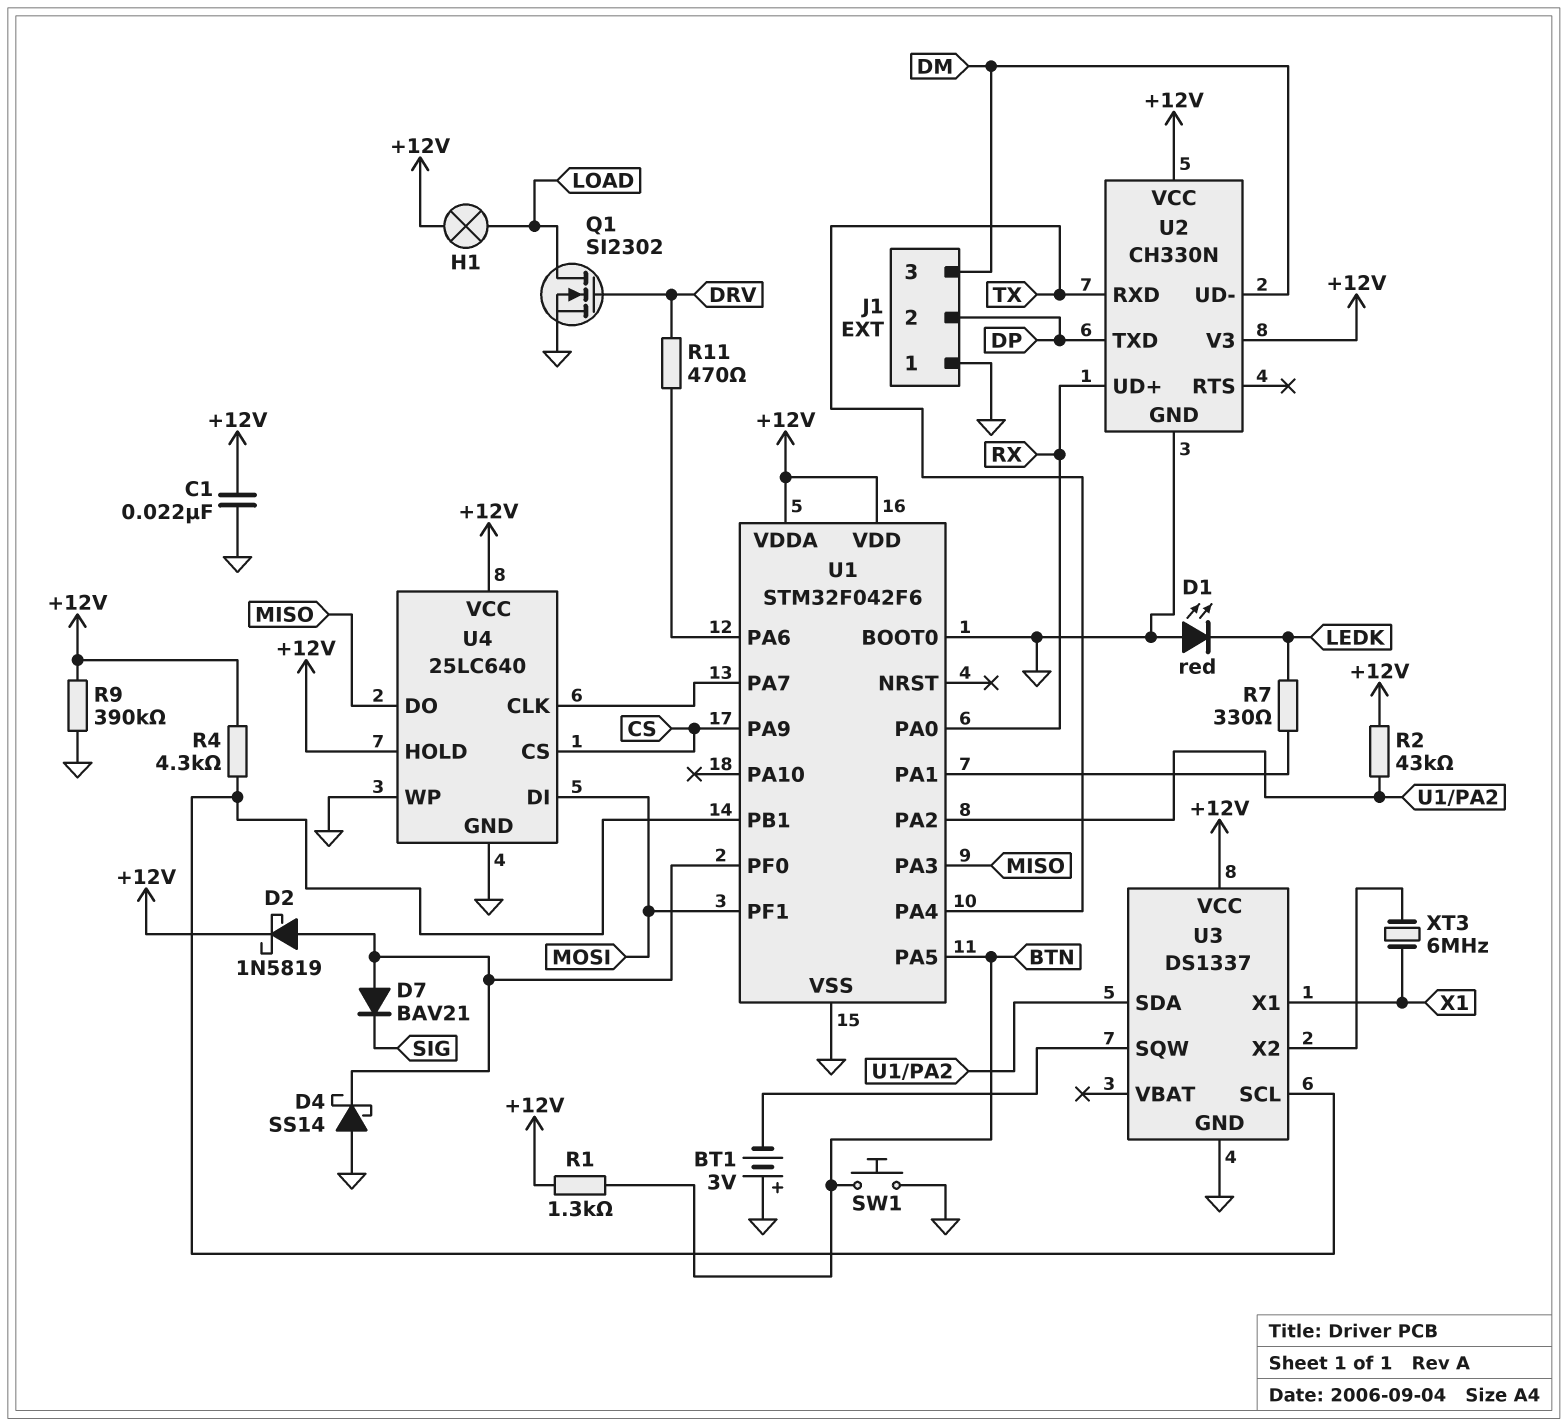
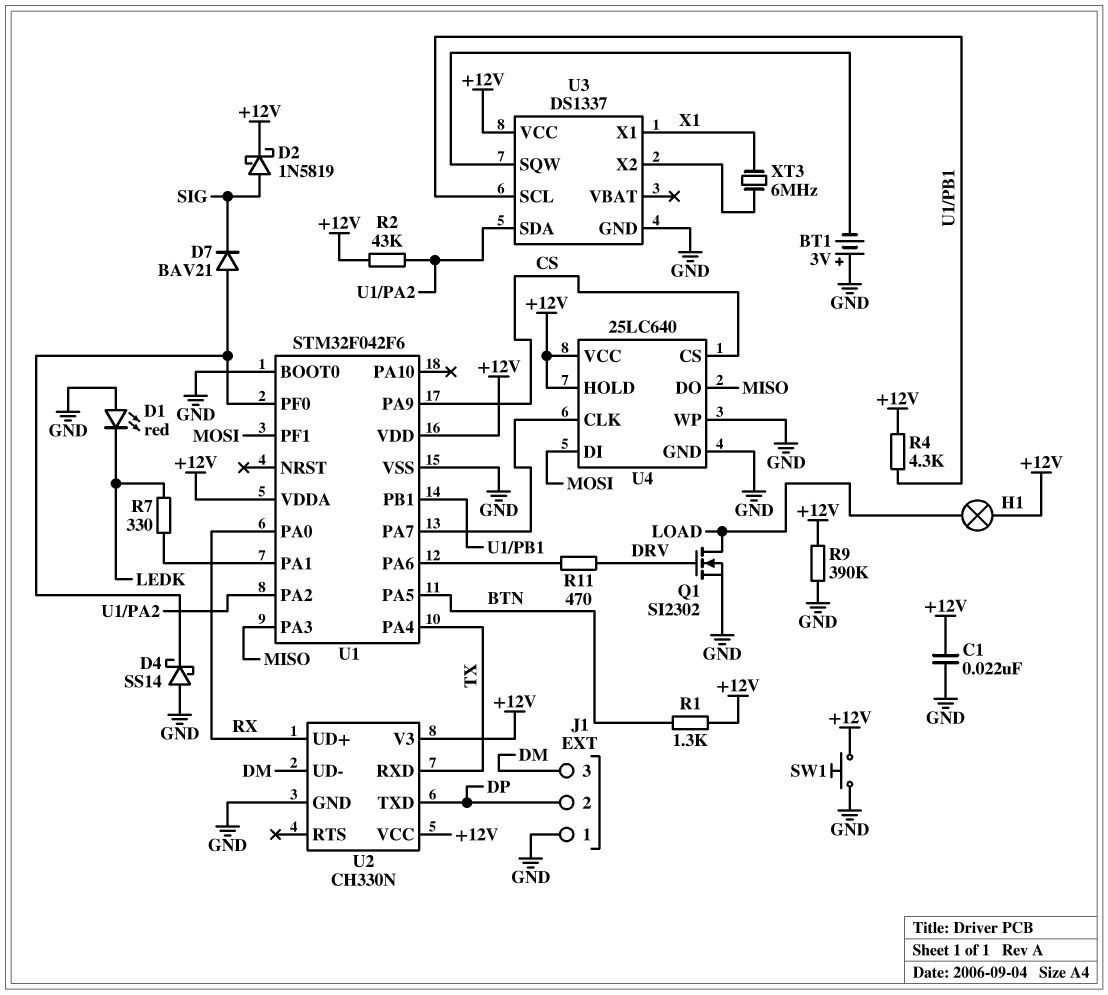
D2: schottky 1N5819 (A U1/PF0, K +12V) -> schottky 1N5819 (A SIG, K +12V)
SW1: button (BTN, GND) -> button (+12V, GND)

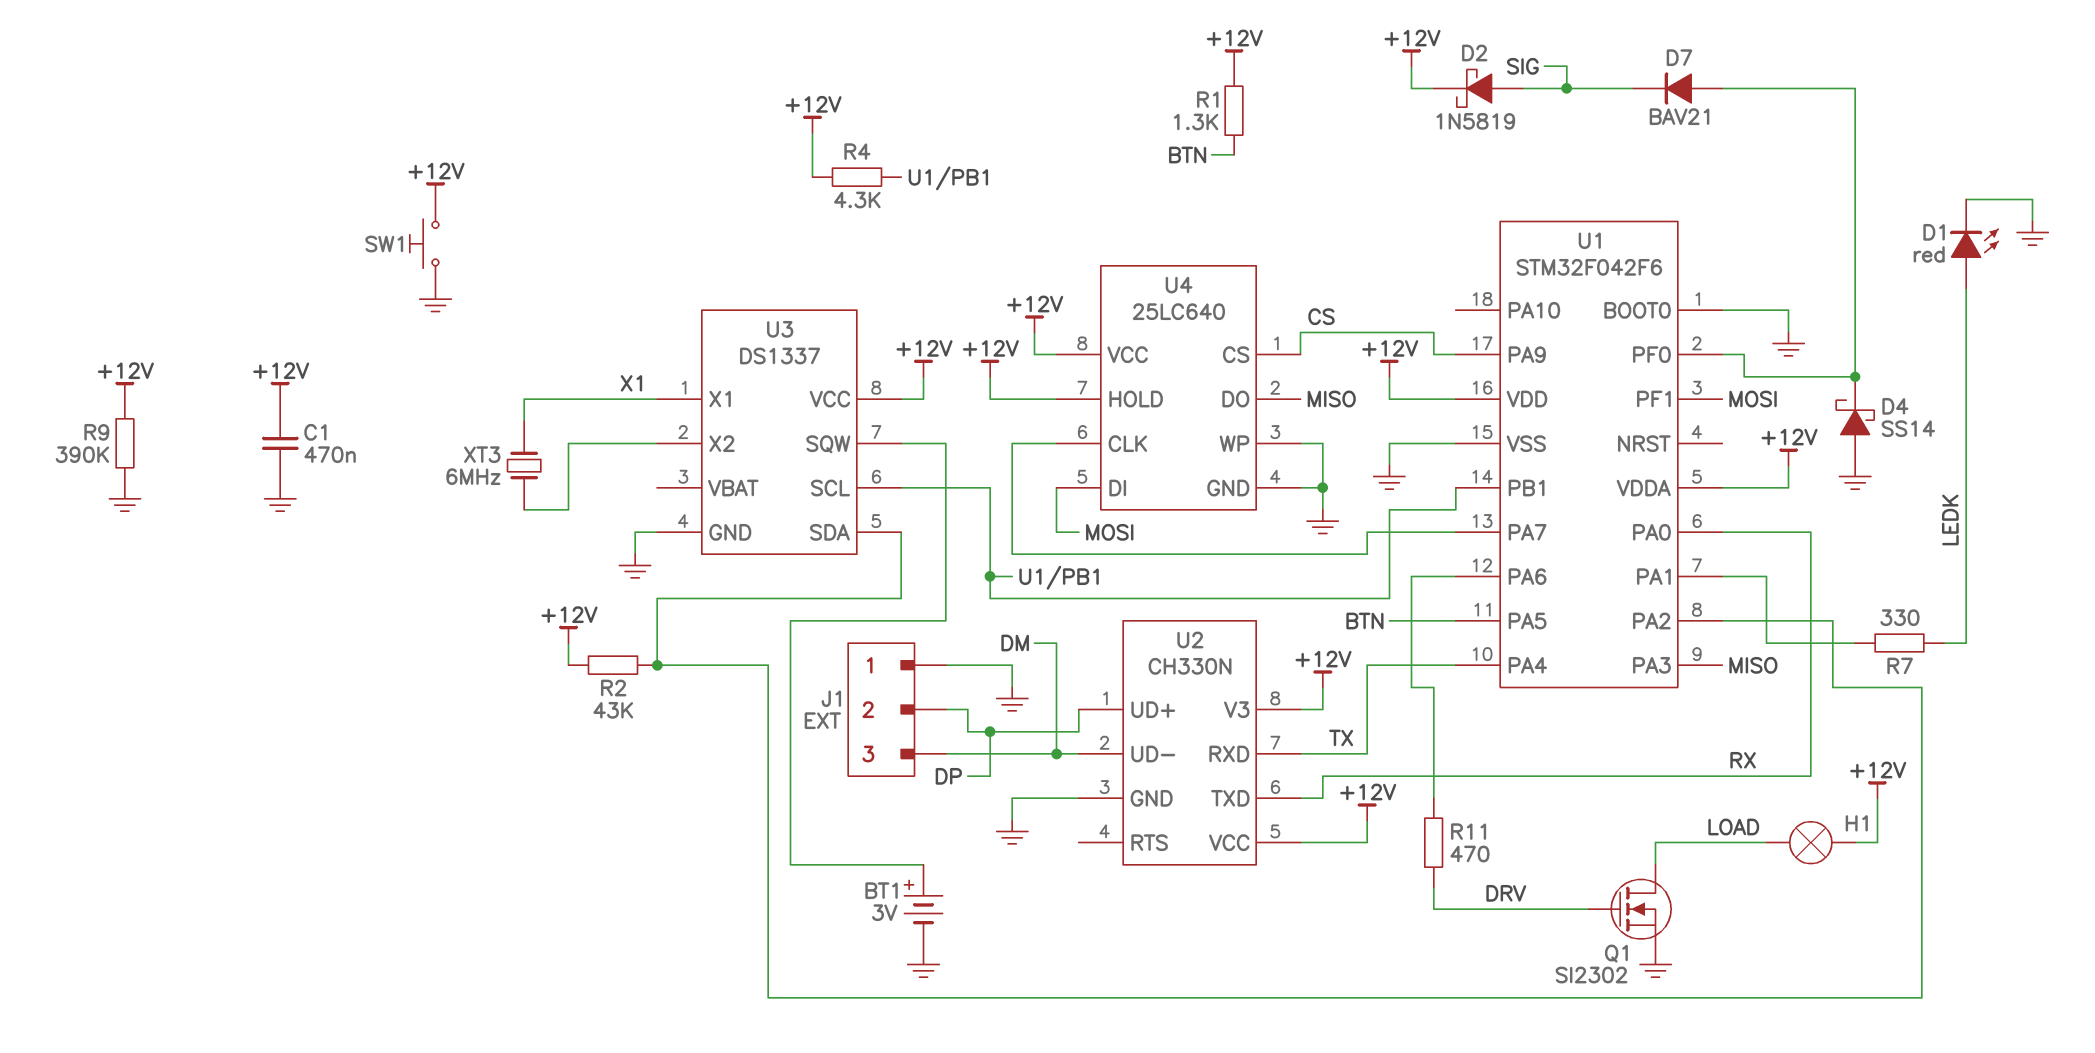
BT1: 3V (plus GND, minus U3/SQW) -> 3V (plus U3/SQW, minus GND)
C1: 22nF (+12V, GND) -> 470nF (+12V, GND)
D1: LED red (A GND, K LEDK) -> LED red (A LEDK, K GND)
U2 pin TXD: DP -> RX
U2 pin UD+: RX -> DP

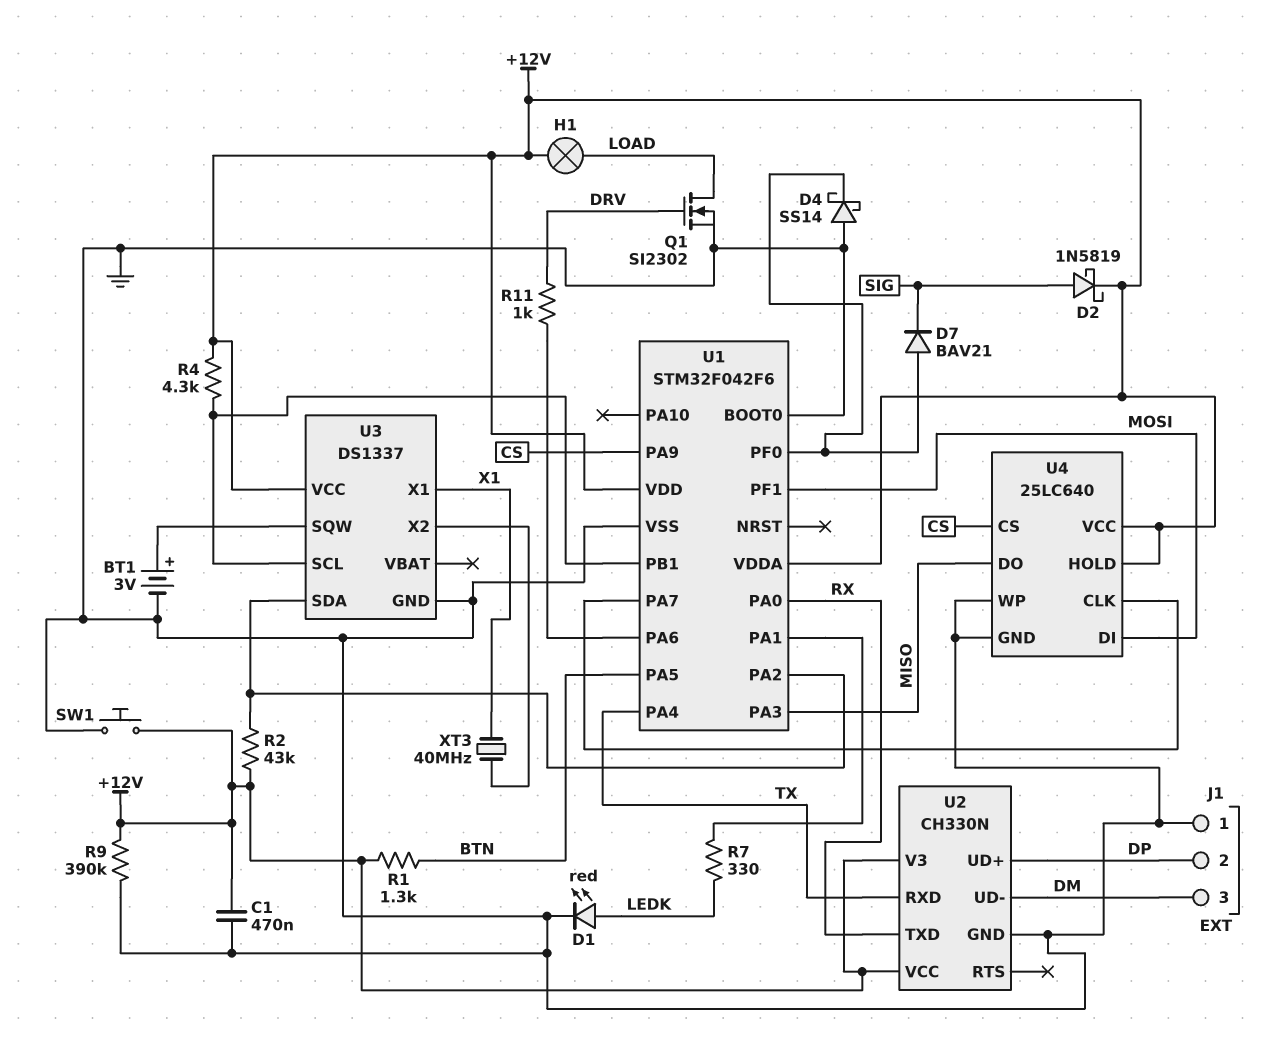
R11: 470 (DRV, U1/PA6) -> 1k (DRV, U1/PA6)
XT3: 6MHz (U3/X2, X1) -> 40MHz (U3/X2, X1)

